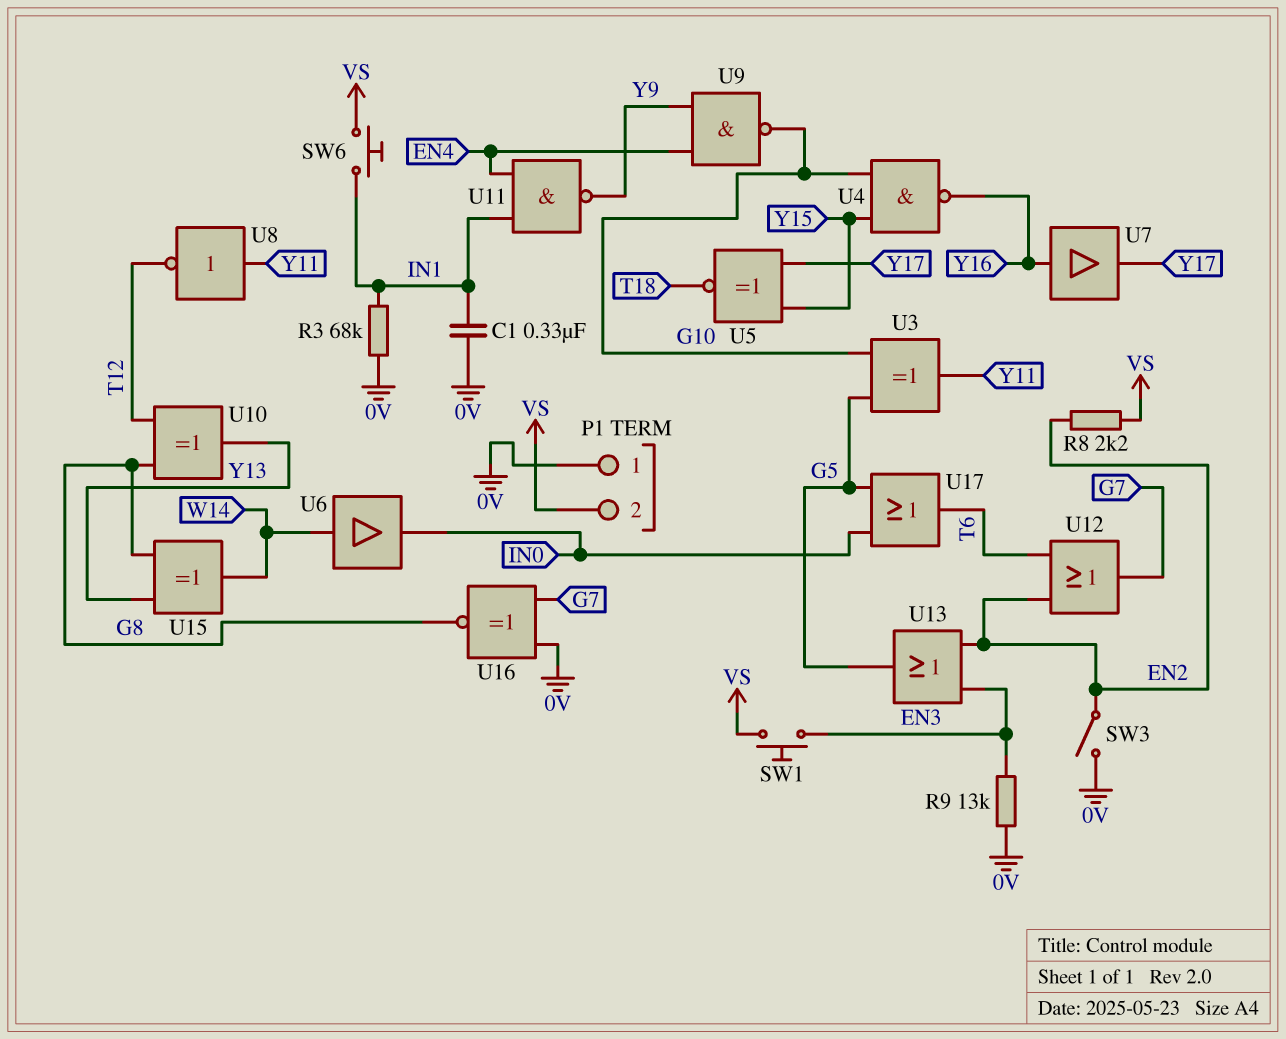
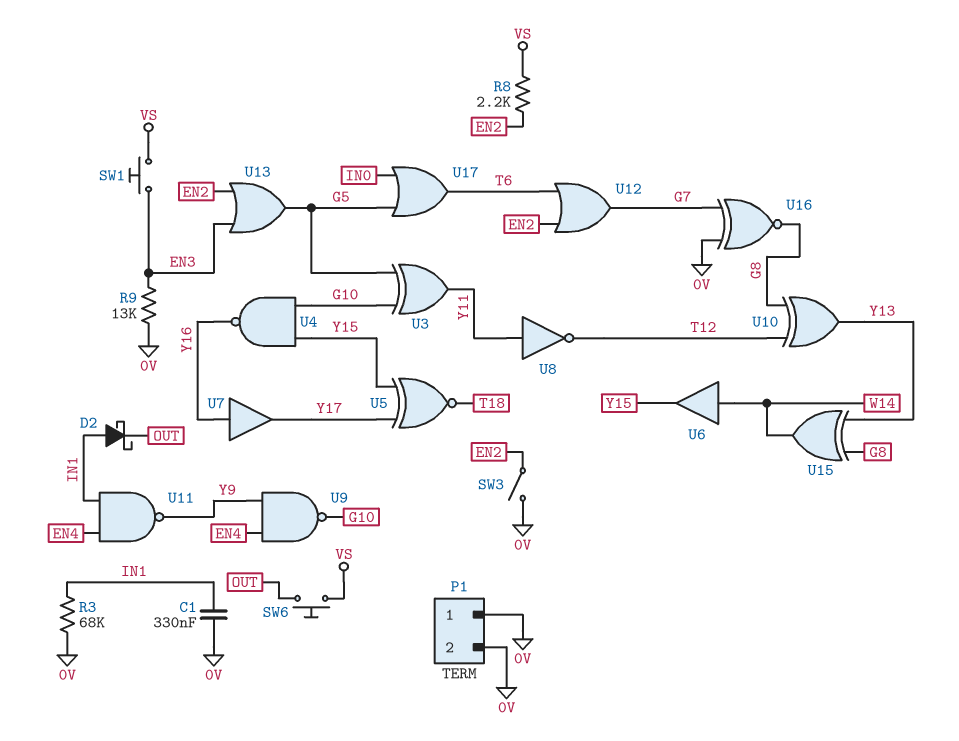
D2: none -> schottky (A IN1, K OUT)
P1 pin 2: VS -> 0V
SW6: button (IN1, VS) -> button (OUT, VS)
U6: buffer (in W14, out IN0) -> buffer (in W14, out Y15)

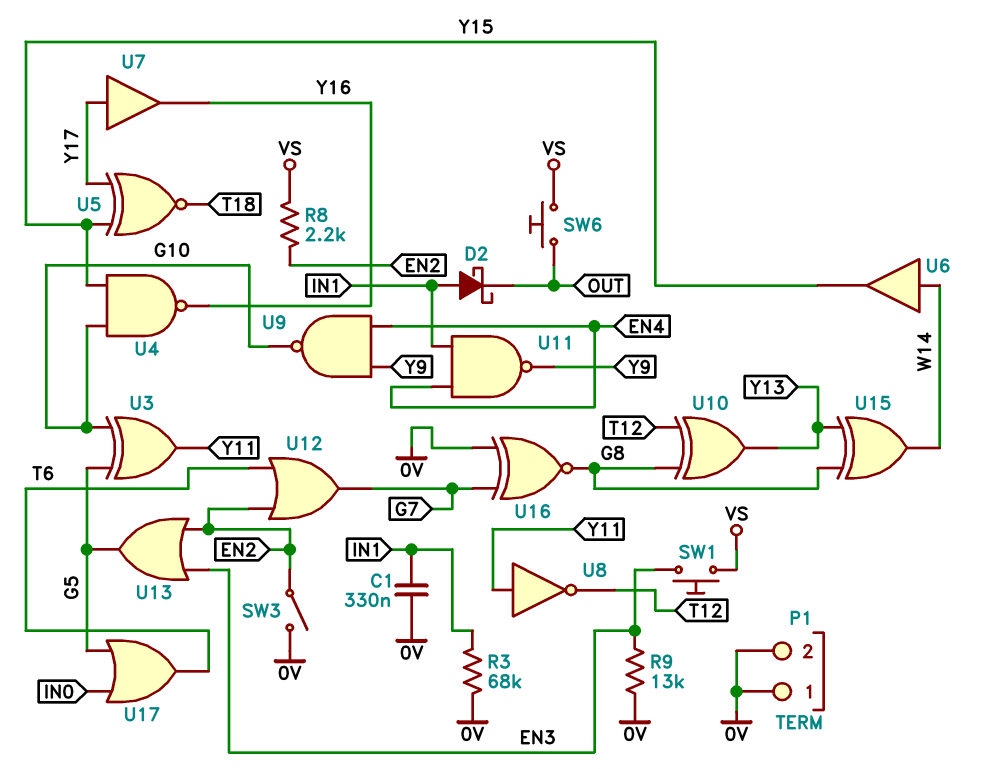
U7: buffer (in Y16, out Y17) -> buffer (in Y17, out Y16)

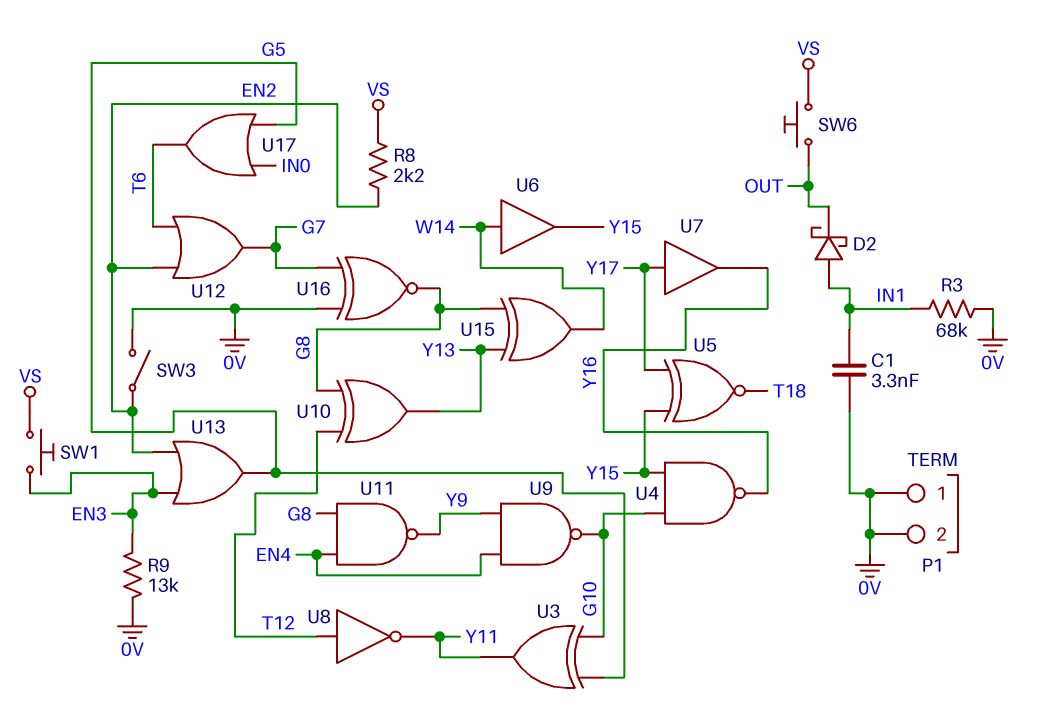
C1: 330nF (0V, IN1) -> 3.3nF (0V, IN1)
U8: NOT (in Y11, out T12) -> NOT (in T12, out Y11)
U11: NAND (in EN4, in IN1, out Y9) -> NAND (in EN4, in G8, out Y9)

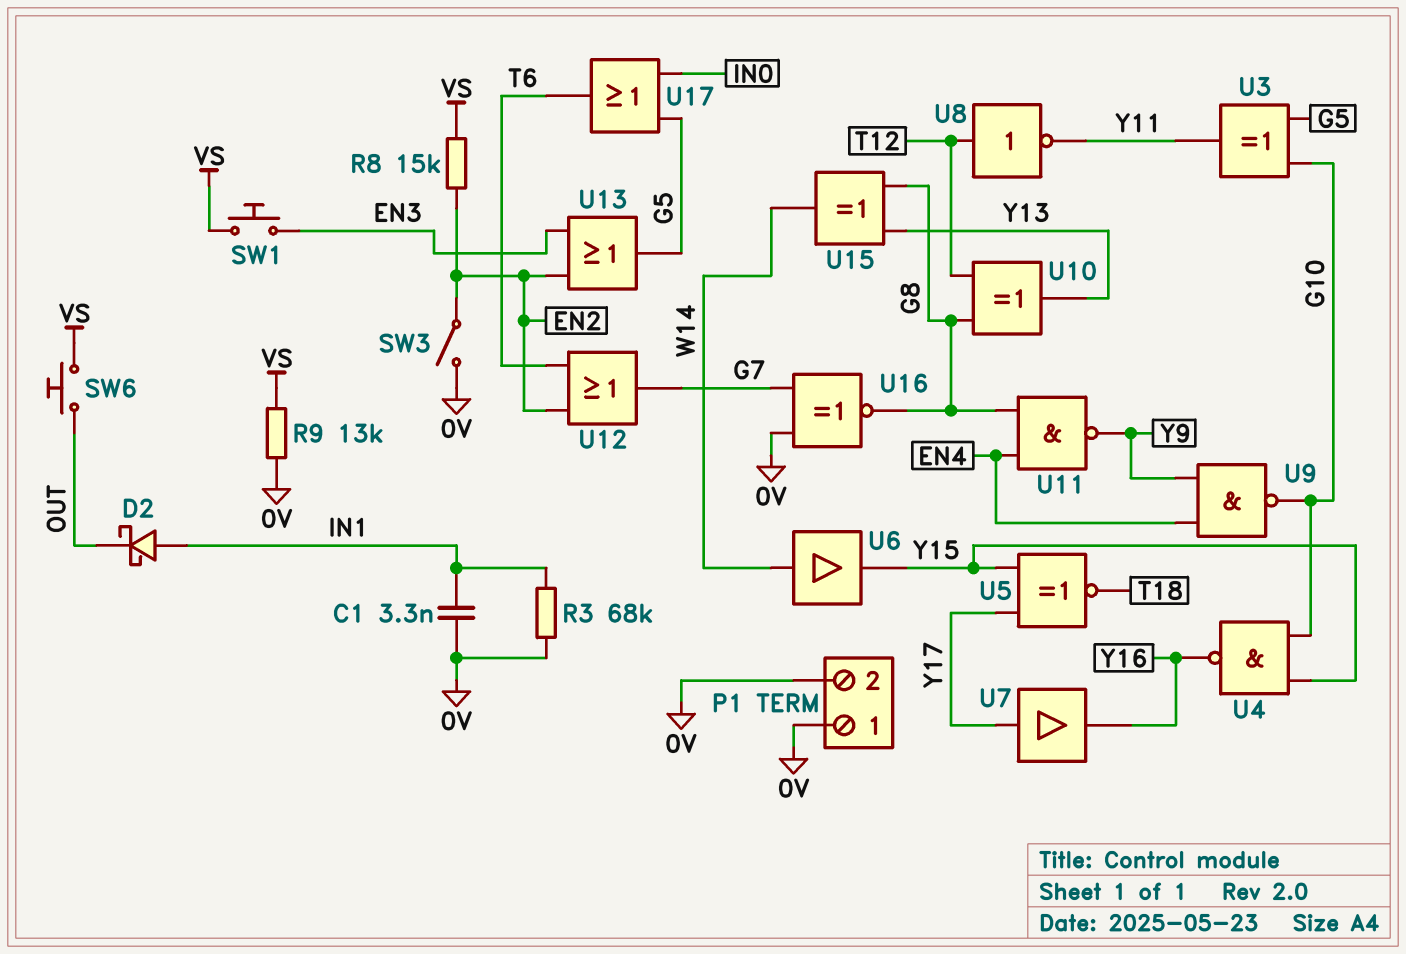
R8: 2.2k (EN2, VS) -> 15k (EN2, VS)
R9: 13k (0V, EN3) -> 13k (0V, VS)

